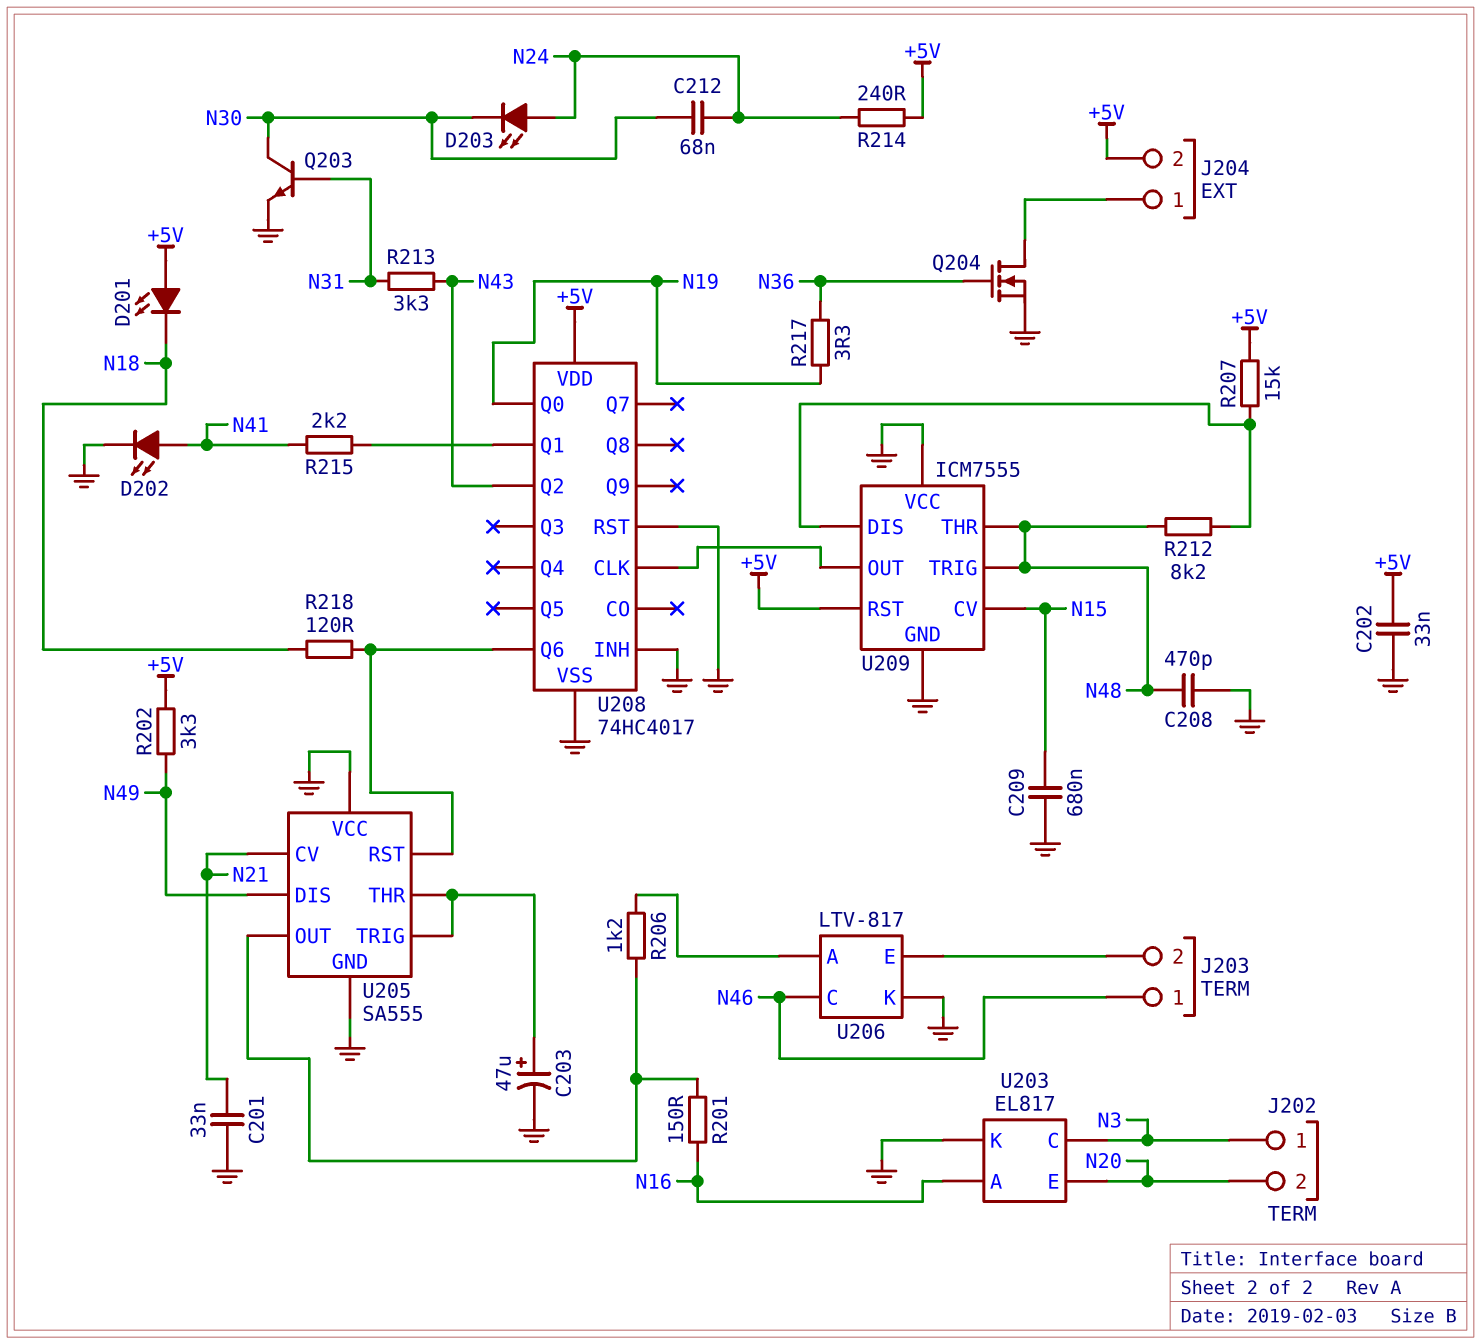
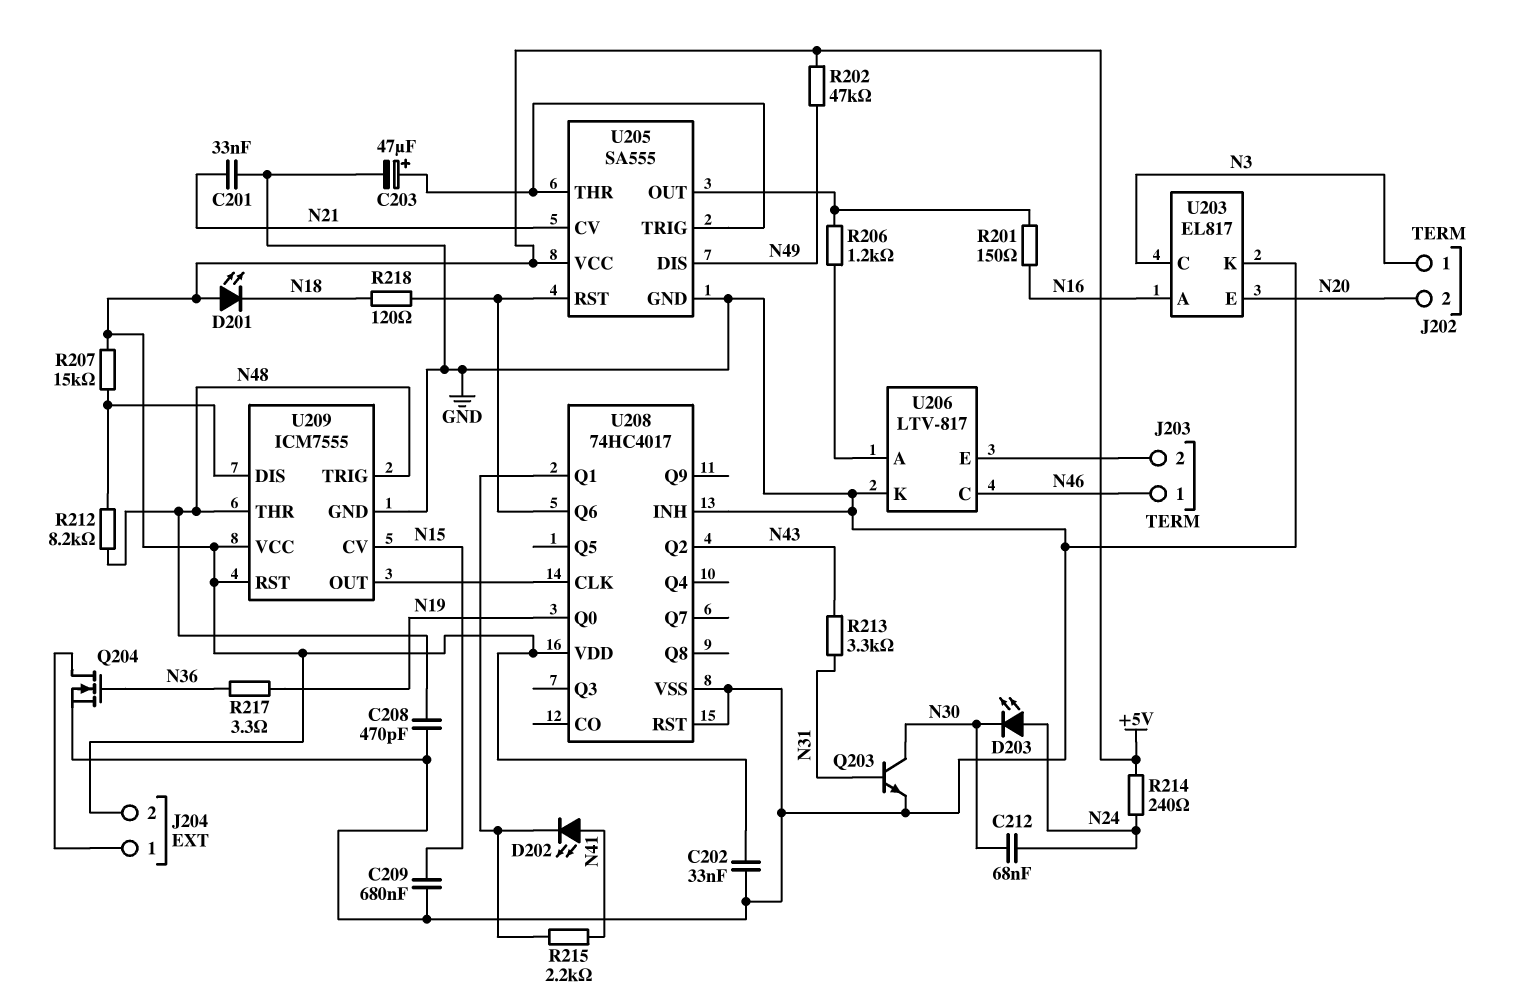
D202: LED (A N41, K GND) -> LED (A N41, K U208/Q1)
R202: 3.3k (+5V, N49) -> 47k (+5V, N49)
U205 pin VCC: GND -> +5V
U209 pin VCC: GND -> +5V

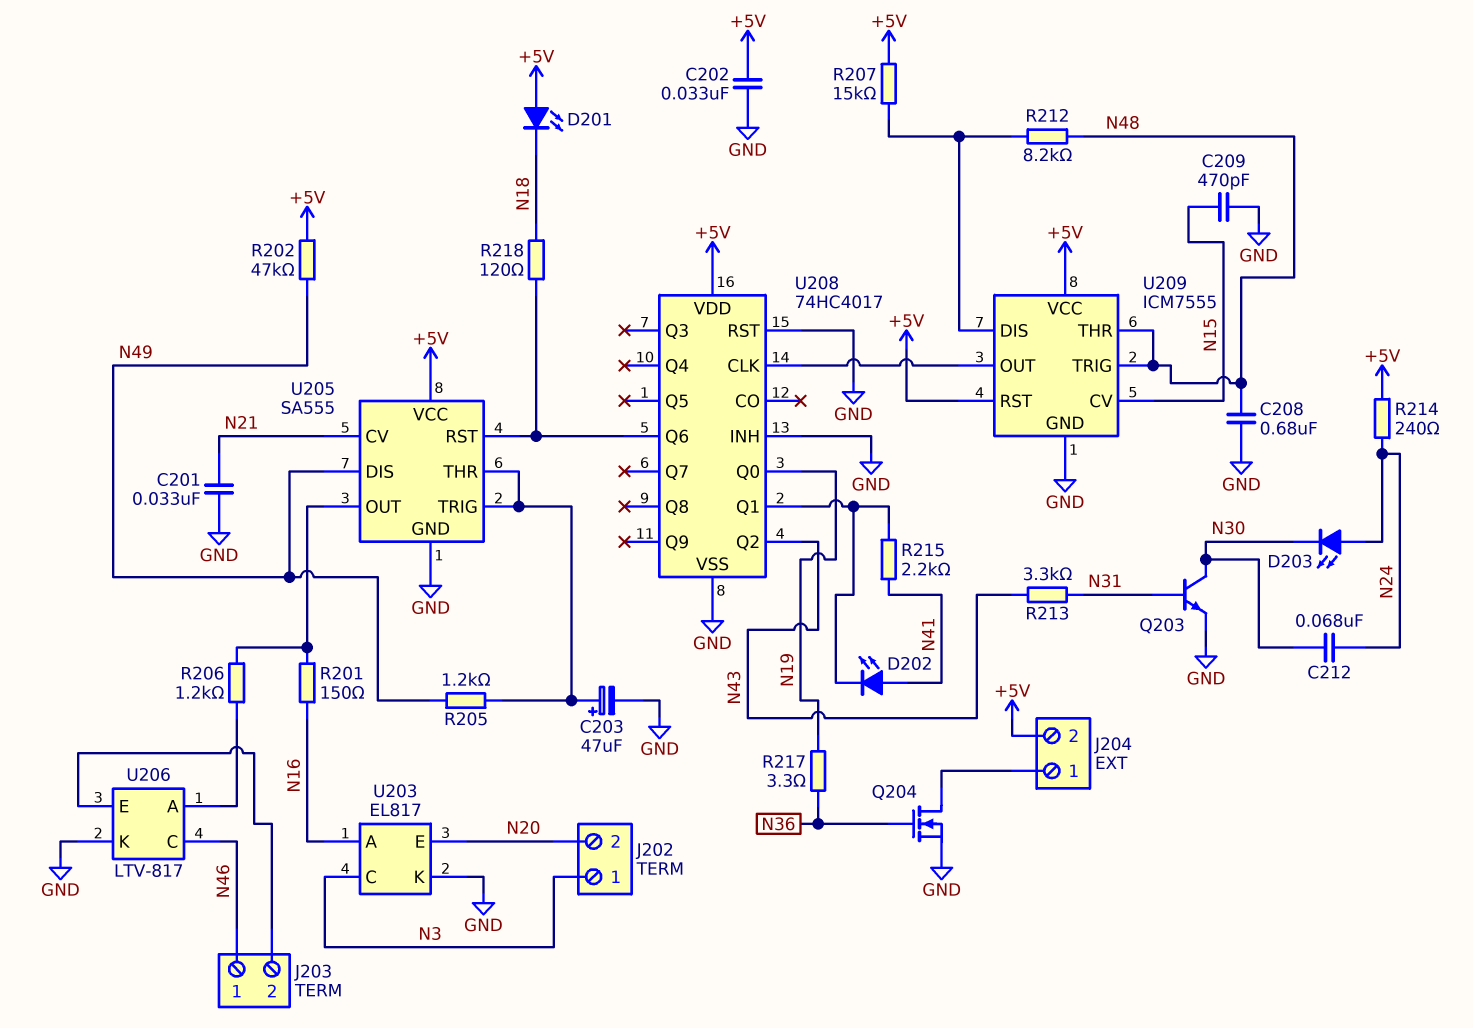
C208: 470pF (GND, N48) -> 680nF (GND, N48)
C209: 680nF (GND, N15) -> 470pF (GND, N15)
R205: none -> 1.2k (N49, U205/THR)

